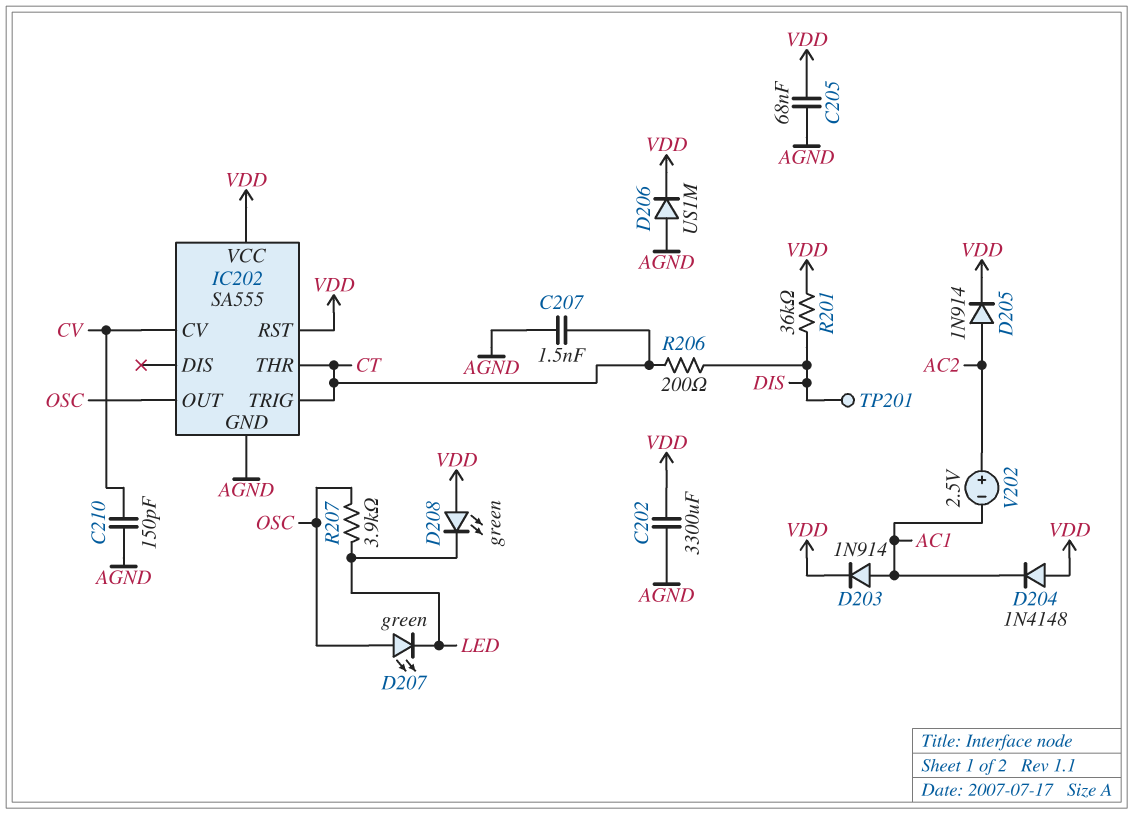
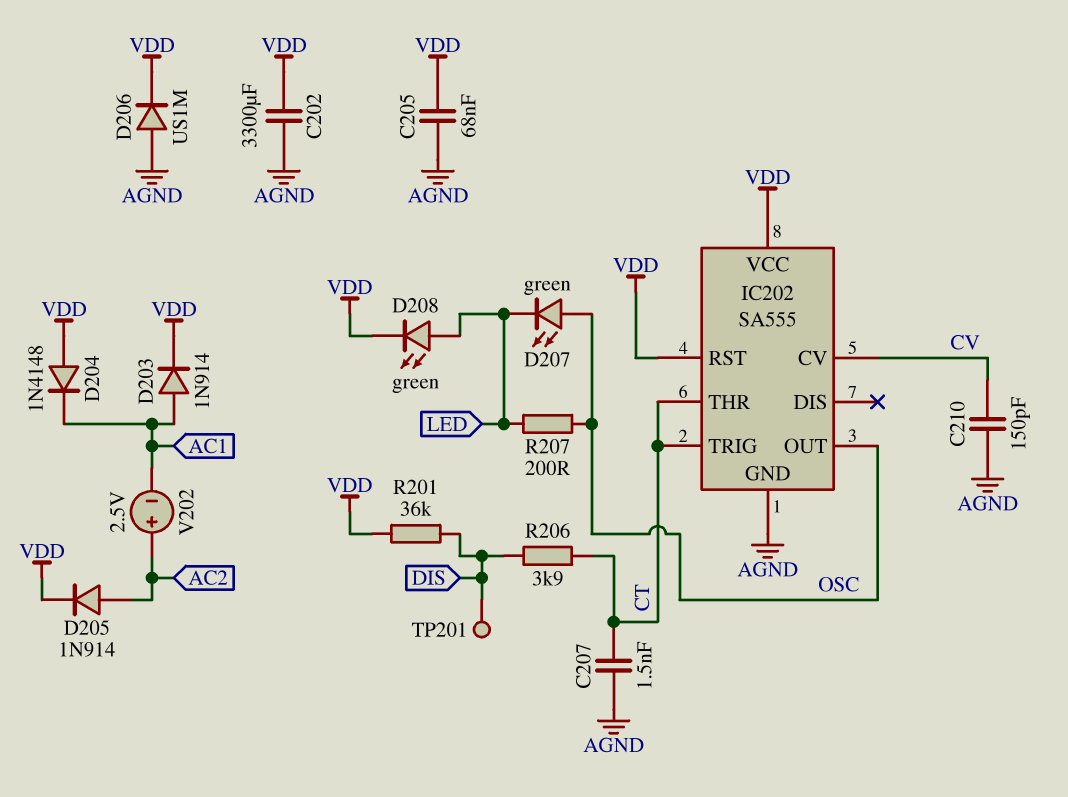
D208: LED green (A VDD, K LED) -> LED green (A LED, K VDD)
R206: 200 (CT, DIS) -> 3.9k (CT, DIS)
R207: 3.9k (LED, OSC) -> 200 (LED, OSC)

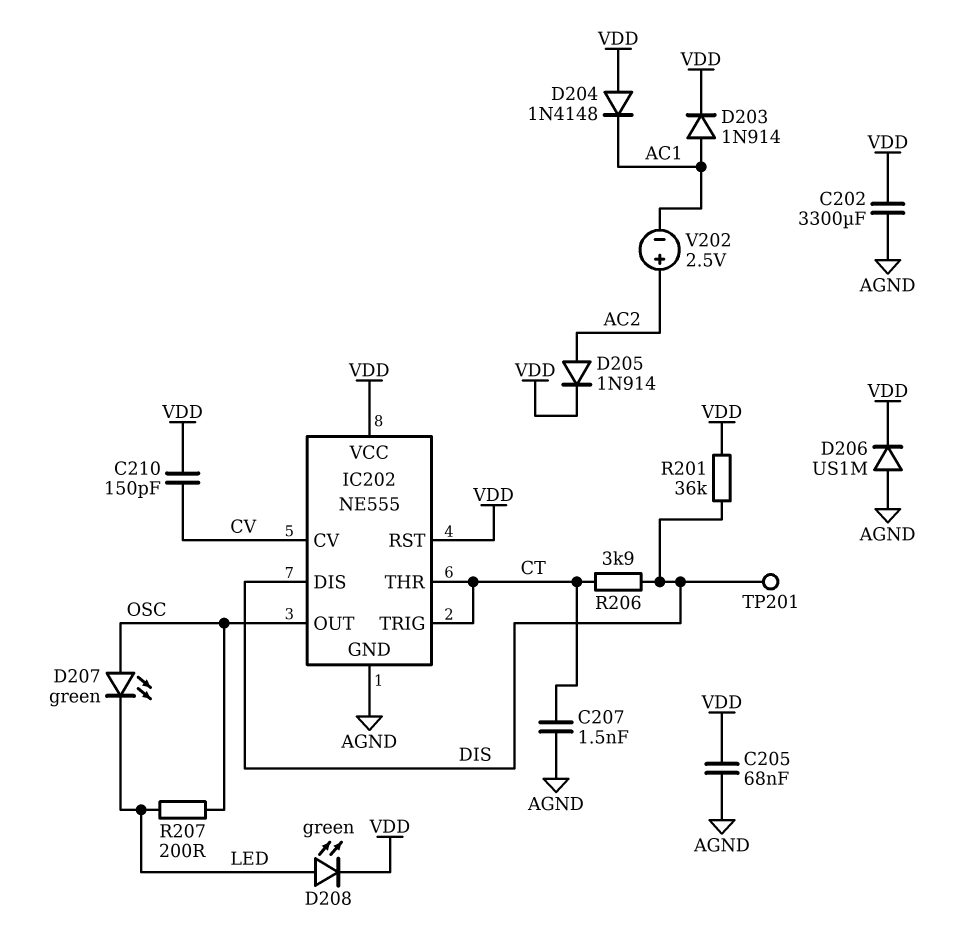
C210: 150pF (AGND, CV) -> 150pF (CV, VDD)
IC202: SA555 -> NE555
IC202 pin DIS: none -> DIS

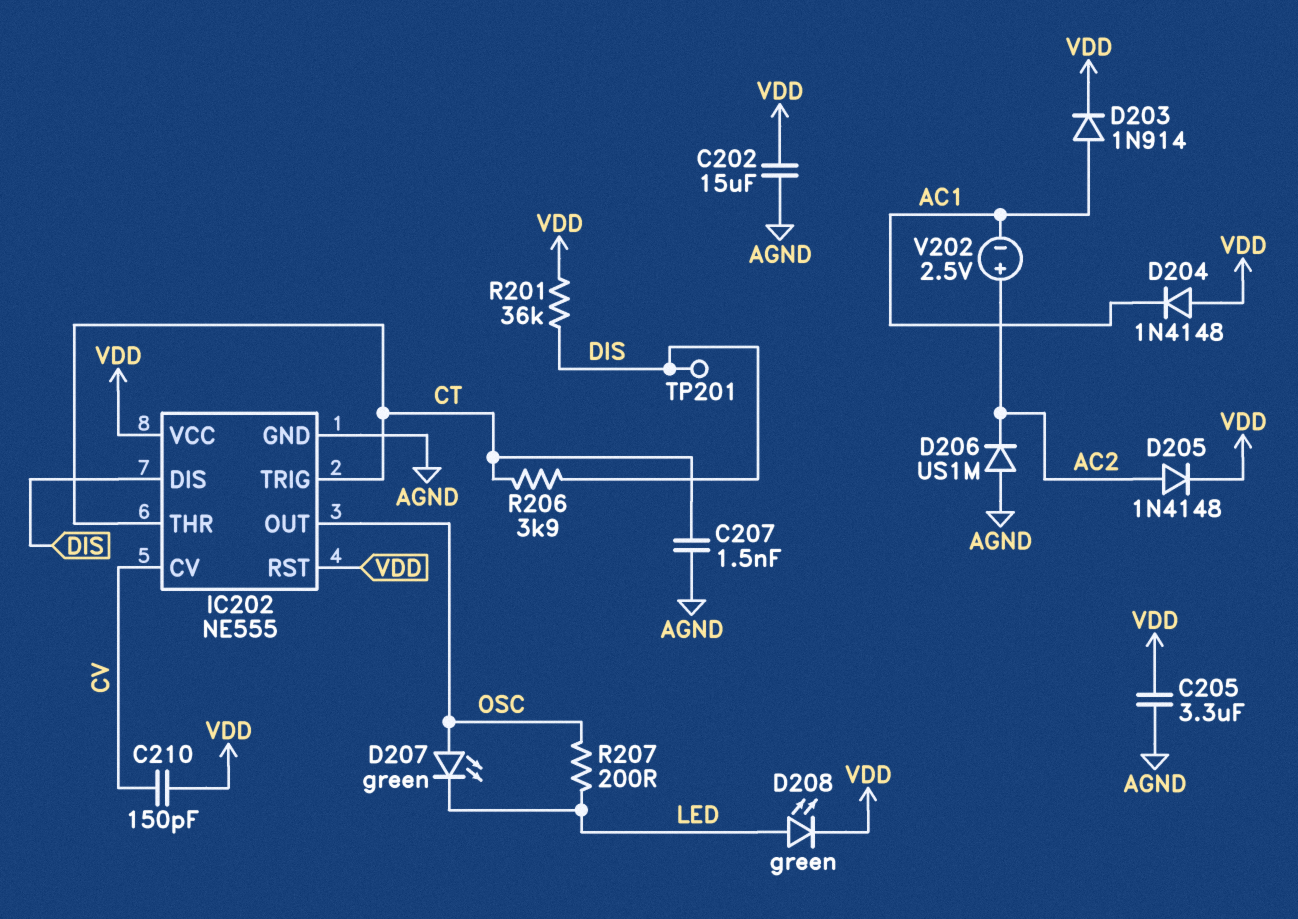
C202: 3300uF (AGND, VDD) -> 15uF (AGND, VDD)
C205: 68nF (AGND, VDD) -> 3.3uF (AGND, VDD)
D205: diode 1N914 (A AC2, K VDD) -> diode 1N4148 (A AC2, K VDD)
D206: diode US1M (A AGND, K VDD) -> diode US1M (A AGND, K AC2)

